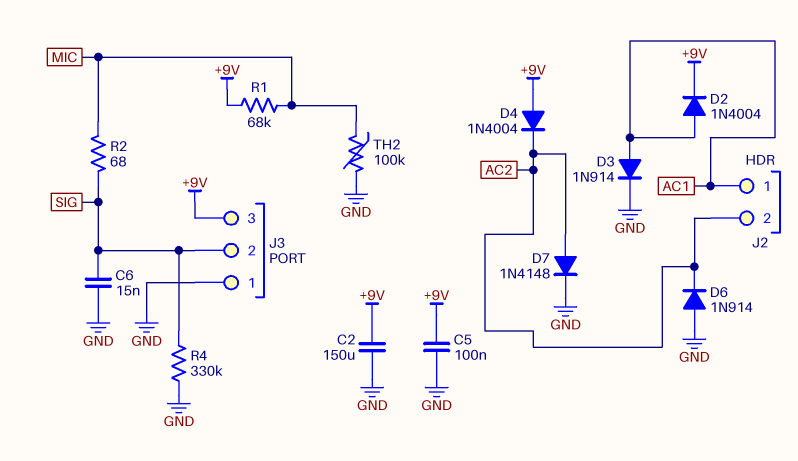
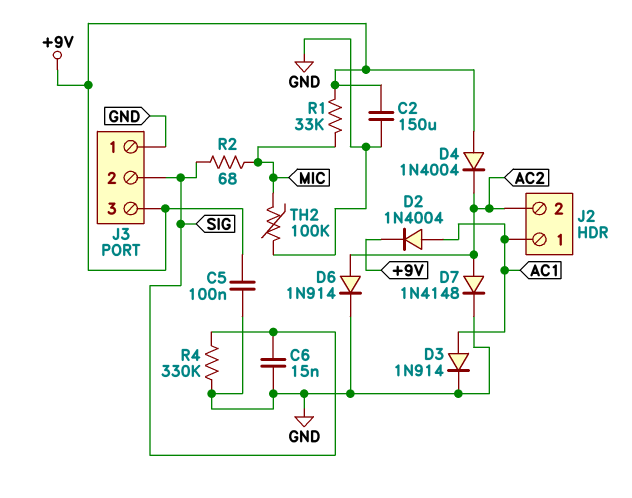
D6: diode 1N914 (A GND, K AC2) -> diode 1N914 (A AC2, K GND)
R1: 68k (+9V, MIC) -> 33k (+9V, MIC)

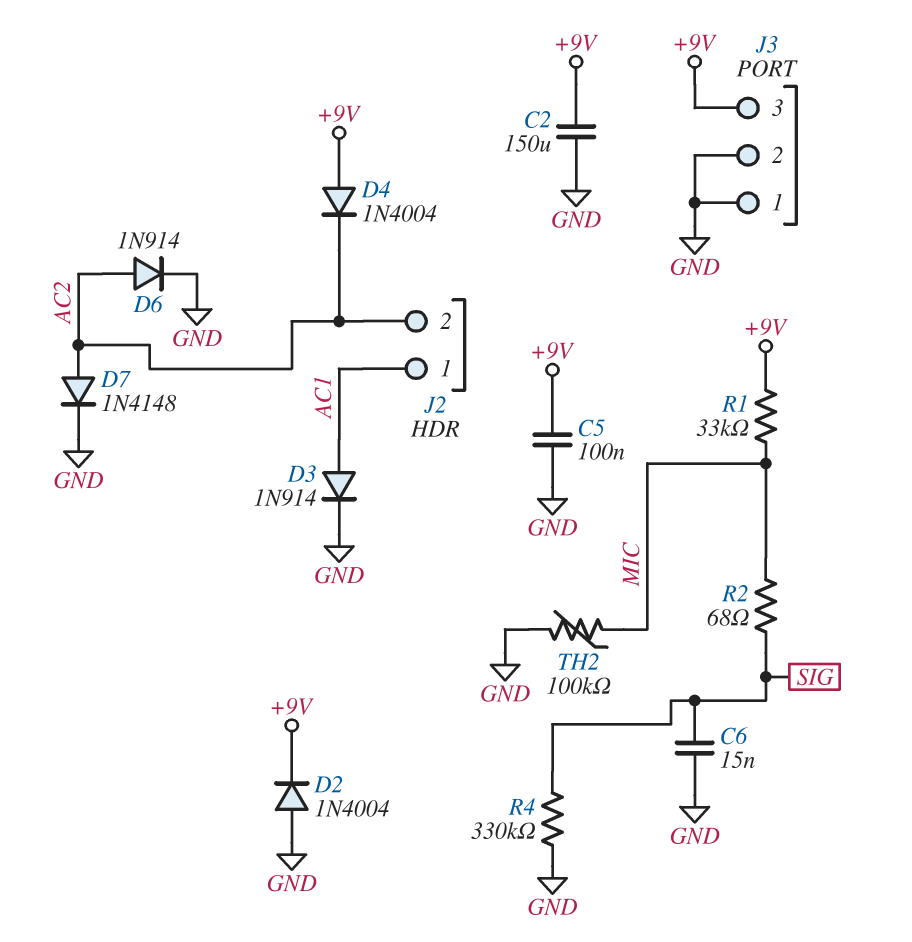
D2: diode 1N4004 (A AC1, K +9V) -> diode 1N4004 (A GND, K +9V)
J3 pin 2: SIG -> GND

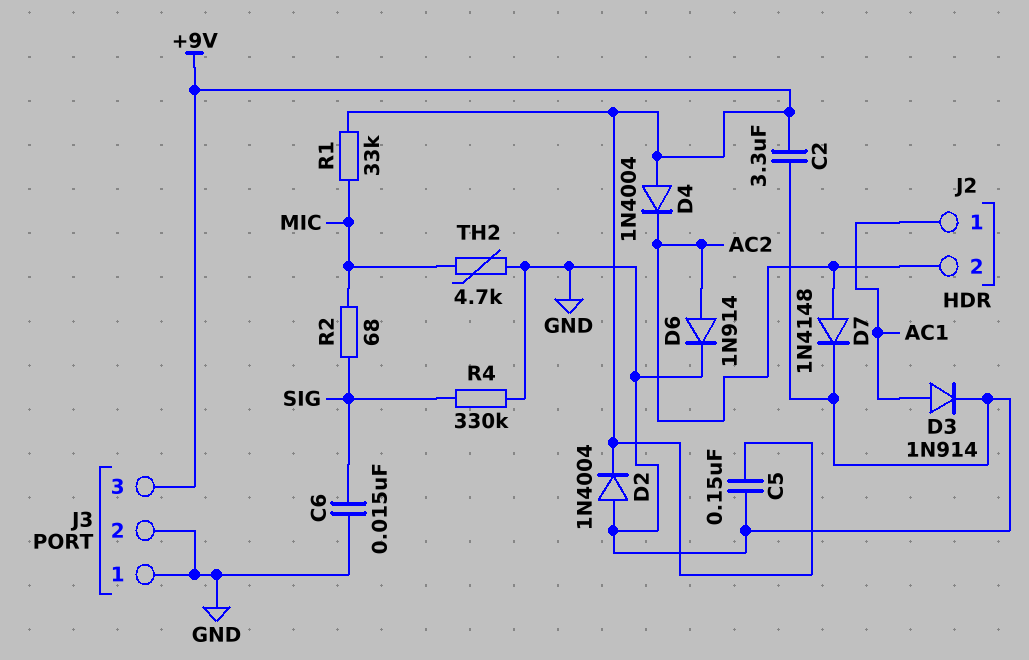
C2: 150uF (+9V, GND) -> 3.3uF (+9V, GND)
C5: 100nF (+9V, GND) -> 150nF (+9V, GND)
TH2: 100k (GND, MIC) -> 4.7k (GND, MIC)

